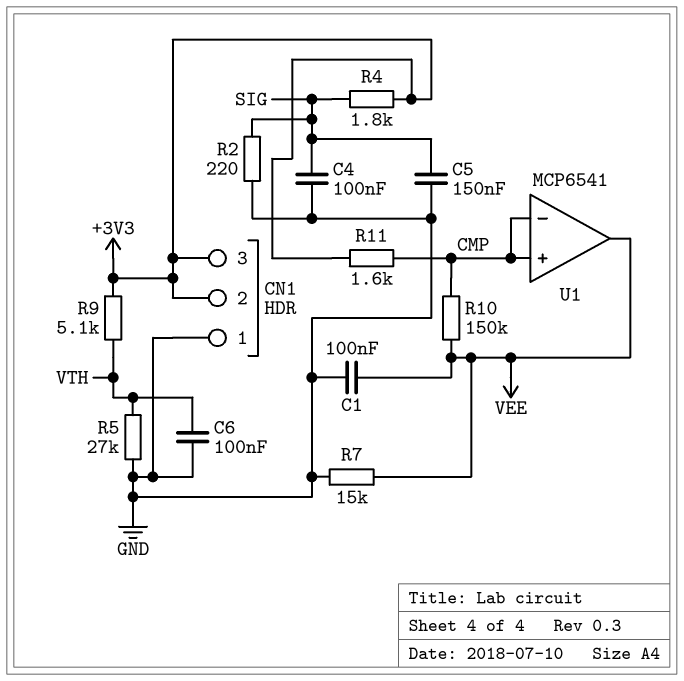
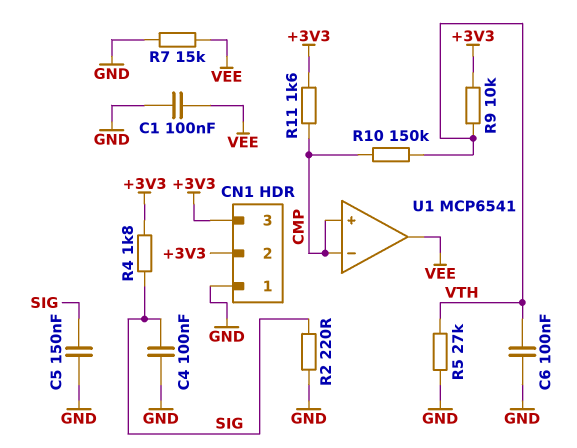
R9: 5.1k (+3V3, VTH) -> 10k (+3V3, VTH)
R10: 150k (CMP, VEE) -> 150k (CMP, VTH)

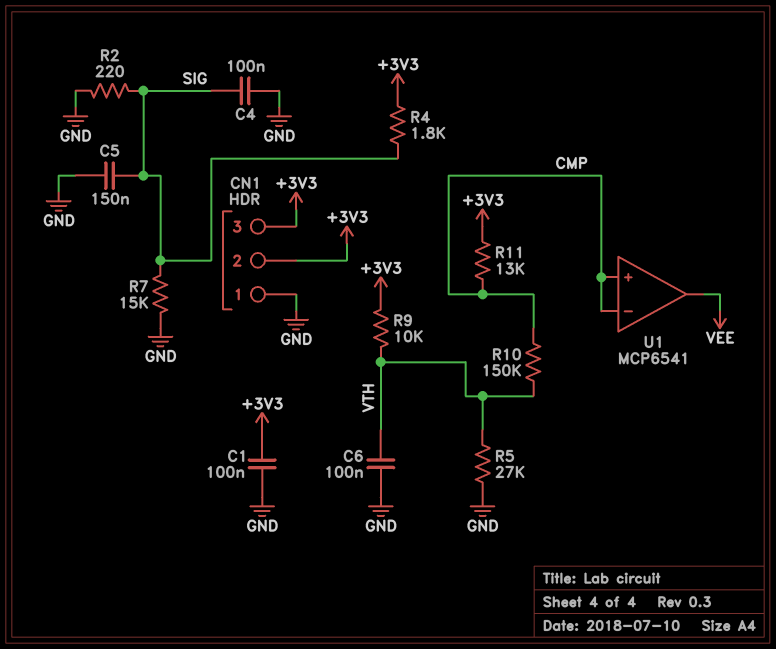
C1: 100nF (GND, VEE) -> 100nF (+3V3, GND)
R7: 15k (GND, VEE) -> 15k (GND, SIG)
R11: 1.6k (+3V3, CMP) -> 13k (+3V3, CMP)

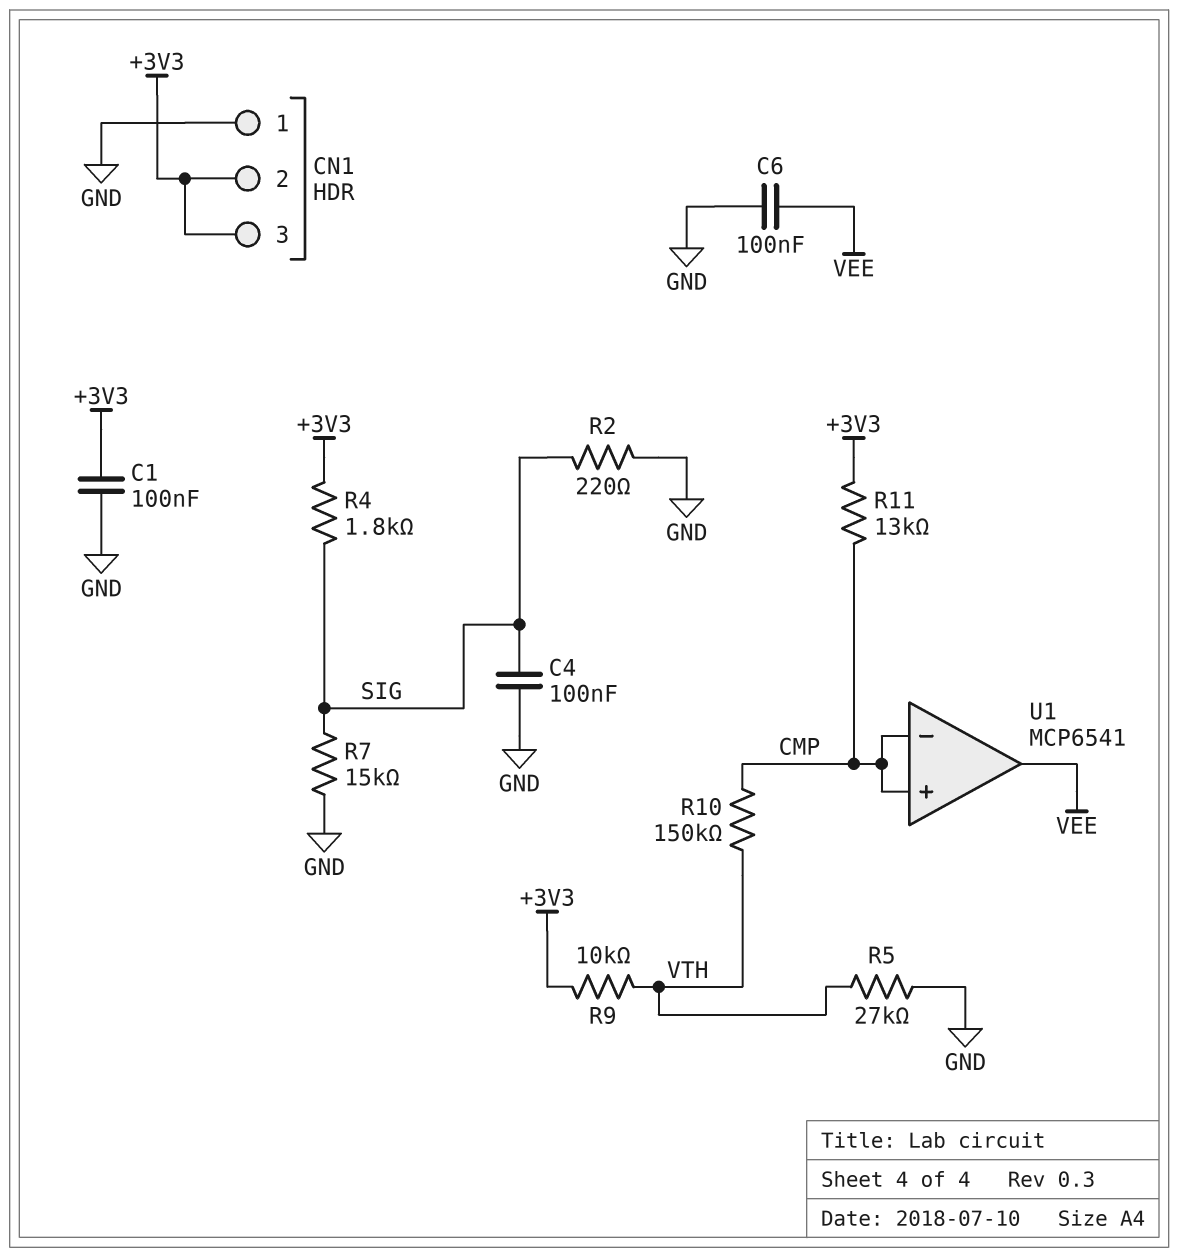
C5: 150nF (GND, SIG) -> none
C6: 100nF (GND, VTH) -> 100nF (GND, VEE)

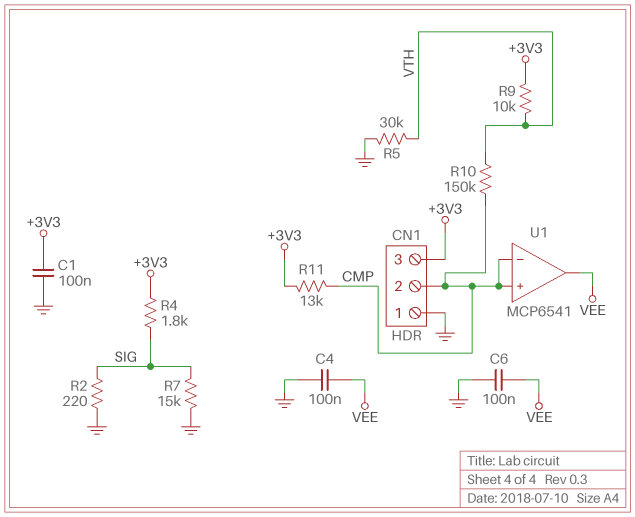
C4: 100nF (GND, SIG) -> 100nF (GND, VEE)
CN1 pin 2: +3V3 -> CMP
R5: 27k (GND, VTH) -> 30k (GND, VTH)

